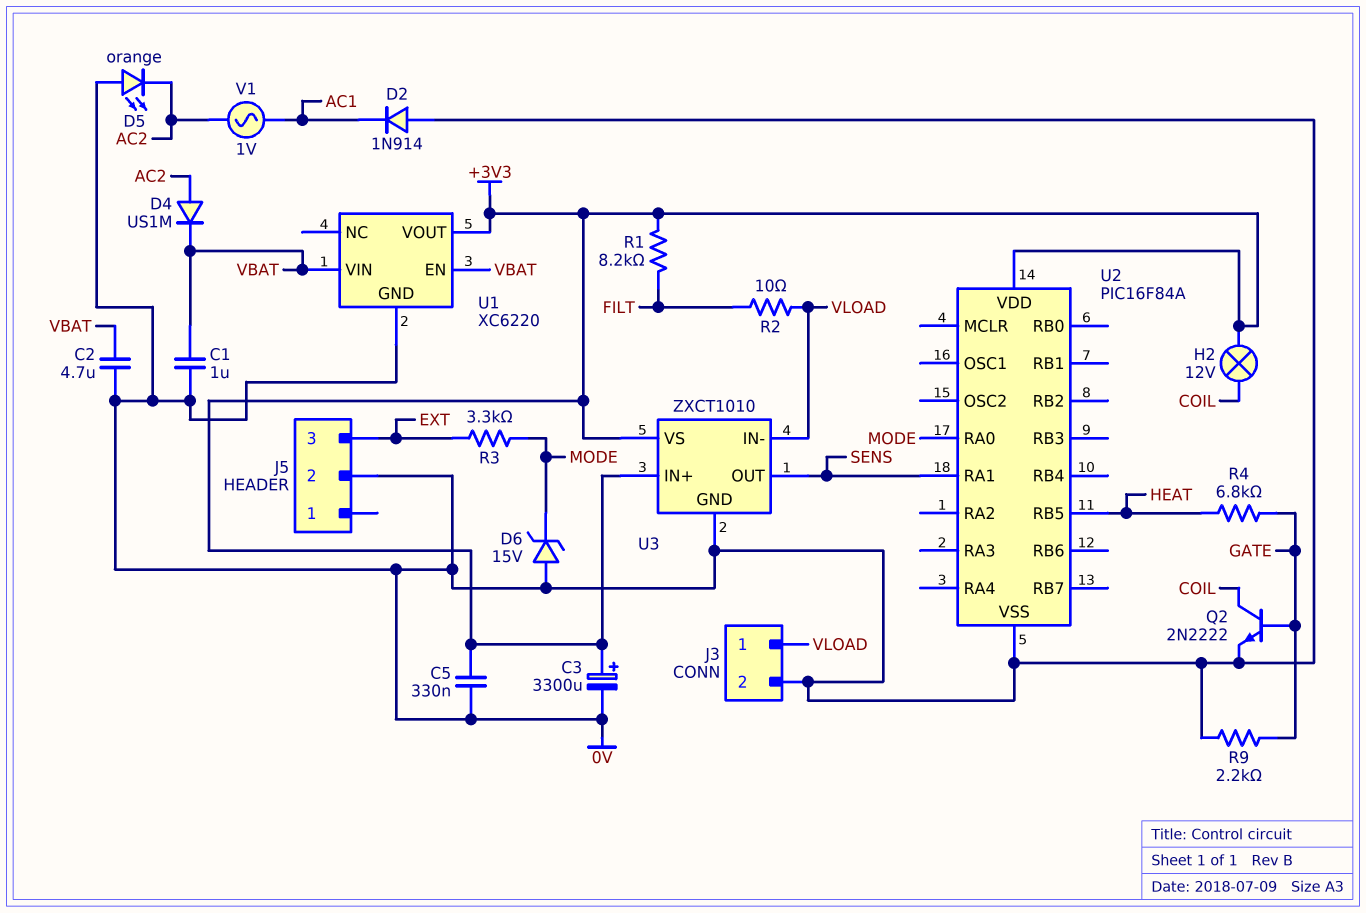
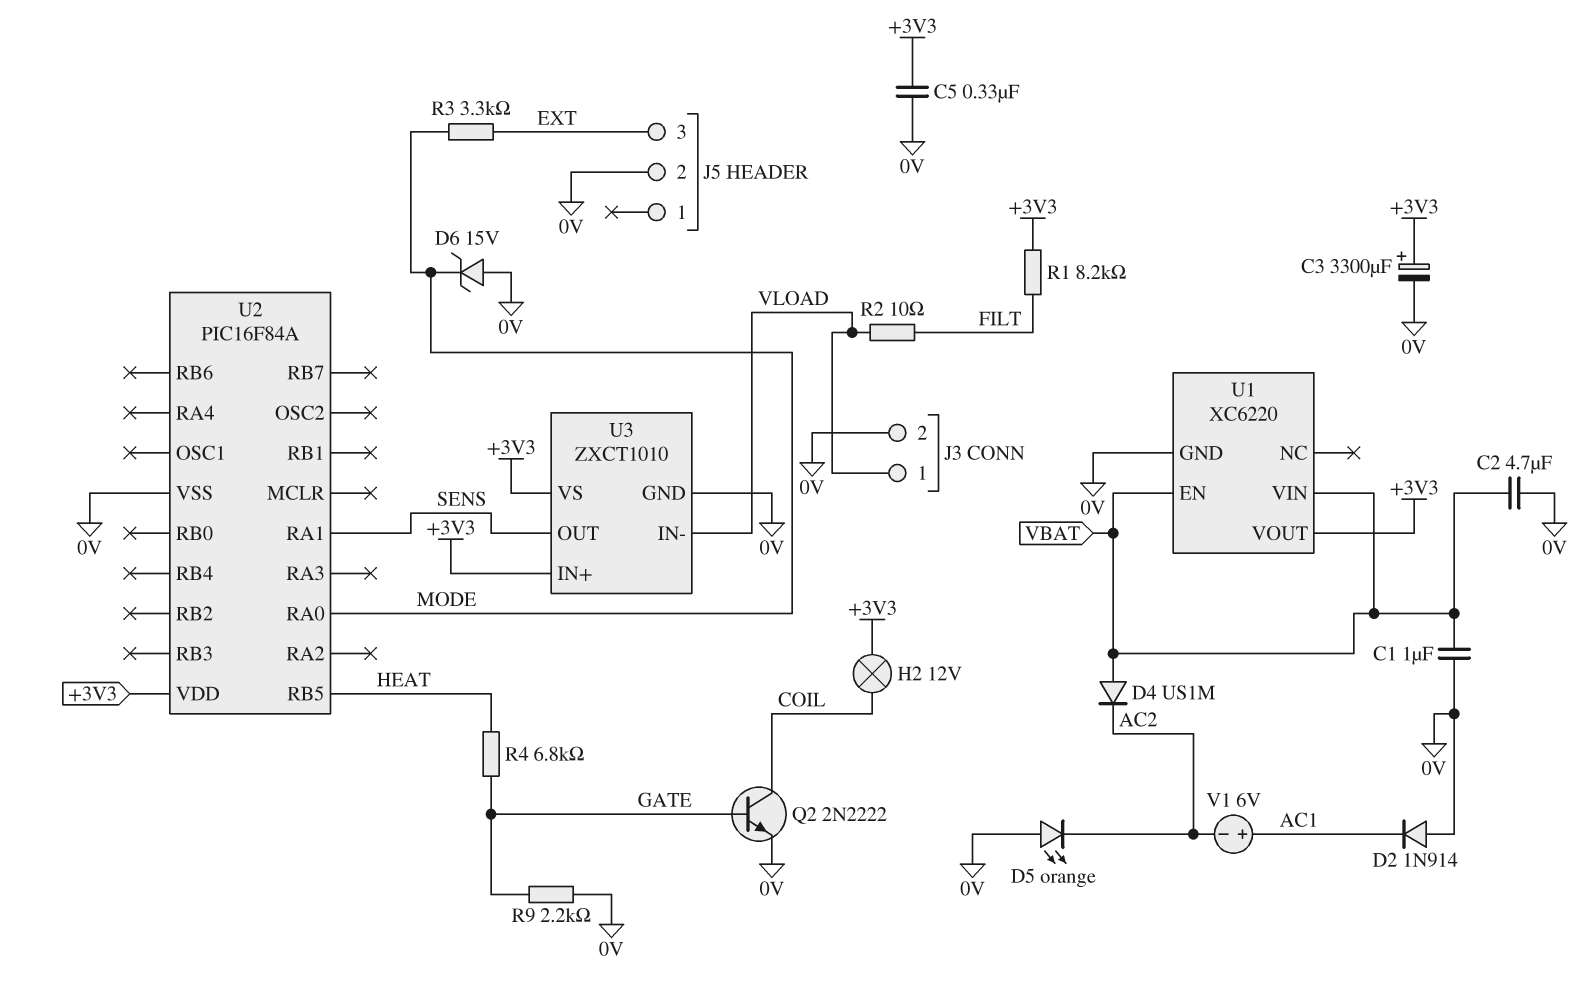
D4: diode US1M (A AC2, K VBAT) -> diode US1M (A VBAT, K AC2)
V1: AC 1V (AC1, AC2) -> 6V (plus AC1, minus AC2)

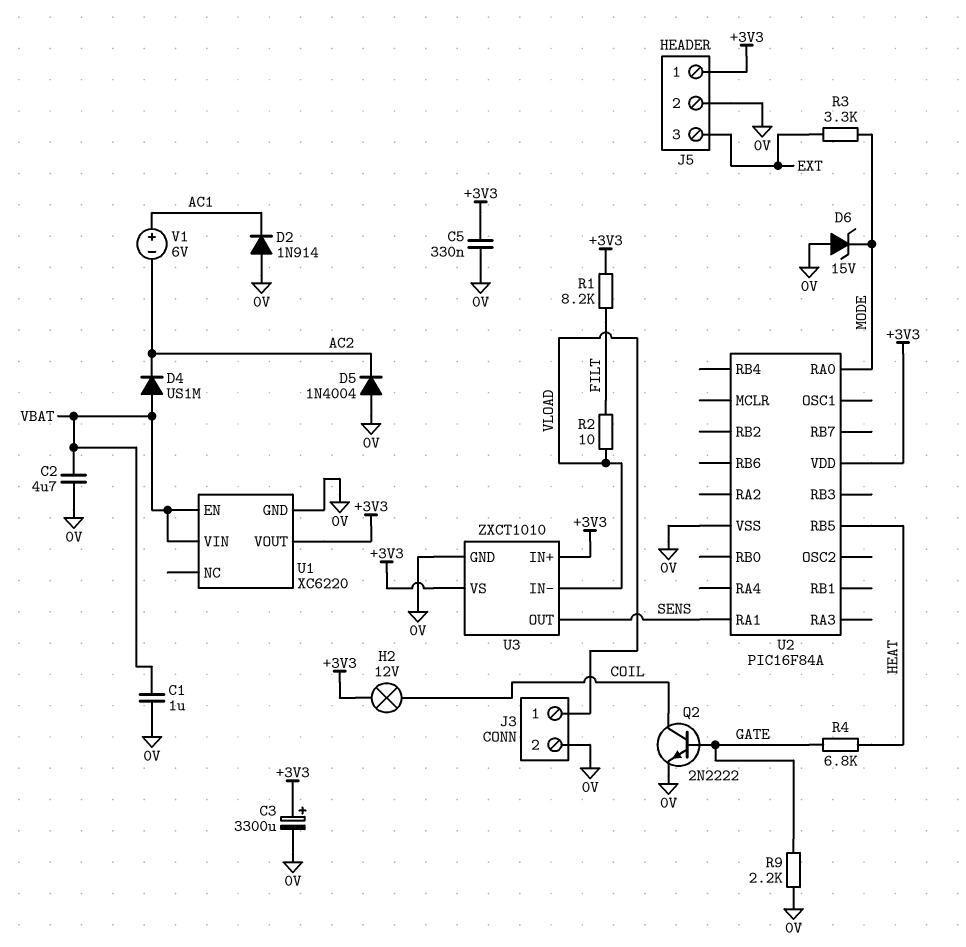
D5: LED orange (A 0V, K AC2) -> diode 1N4004 (A 0V, K AC2)
J5 pin 1: none -> +3V3

